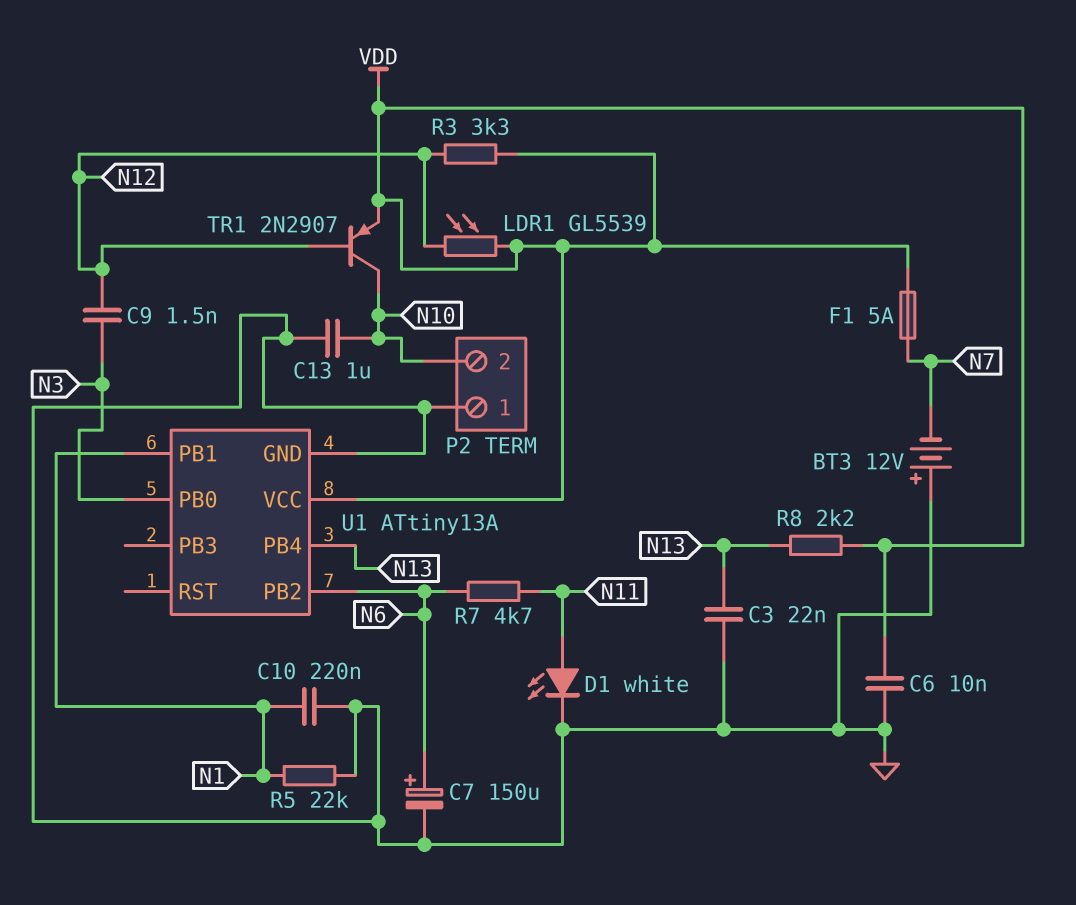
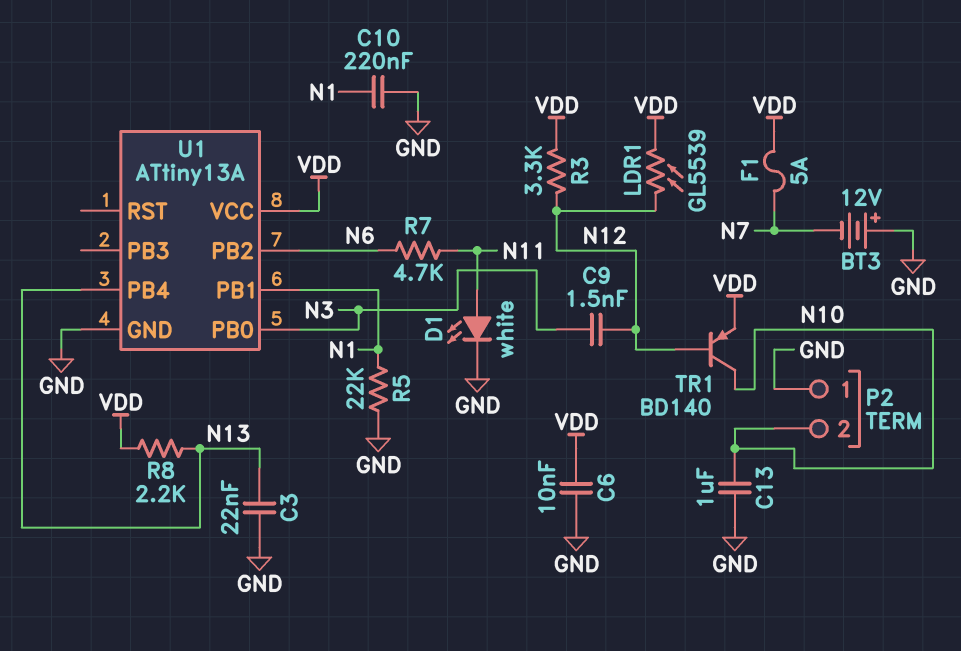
C7: 150uF (plus N6, minus GND) -> none
TR1: PNP 2N2907 (B N12, C N10, E VDD) -> PNP BD140 (B N12, C N10, E VDD)

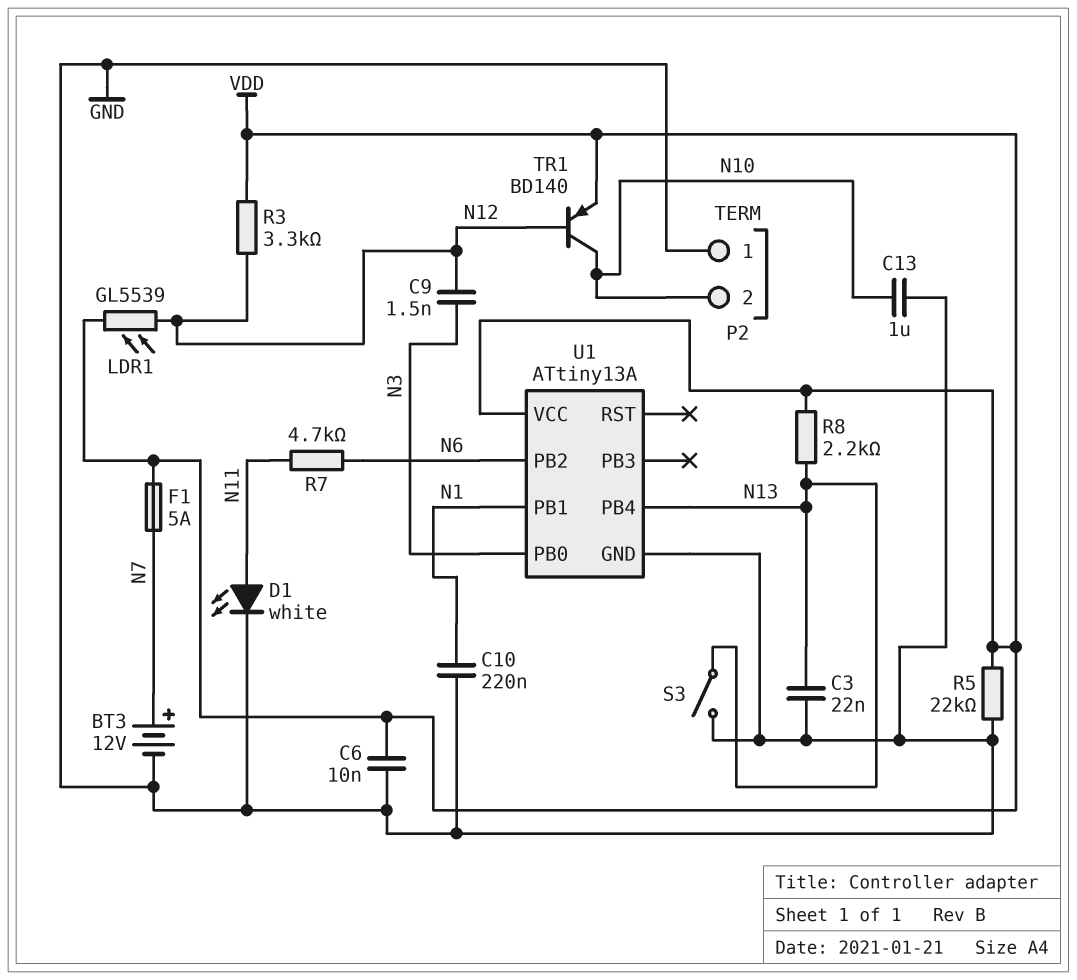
BT3: 12V (plus GND, minus N7) -> 12V (plus N7, minus GND)
R5: 22k (GND, N1) -> 22k (GND, VDD)
S3: none -> switch (GND, N13)

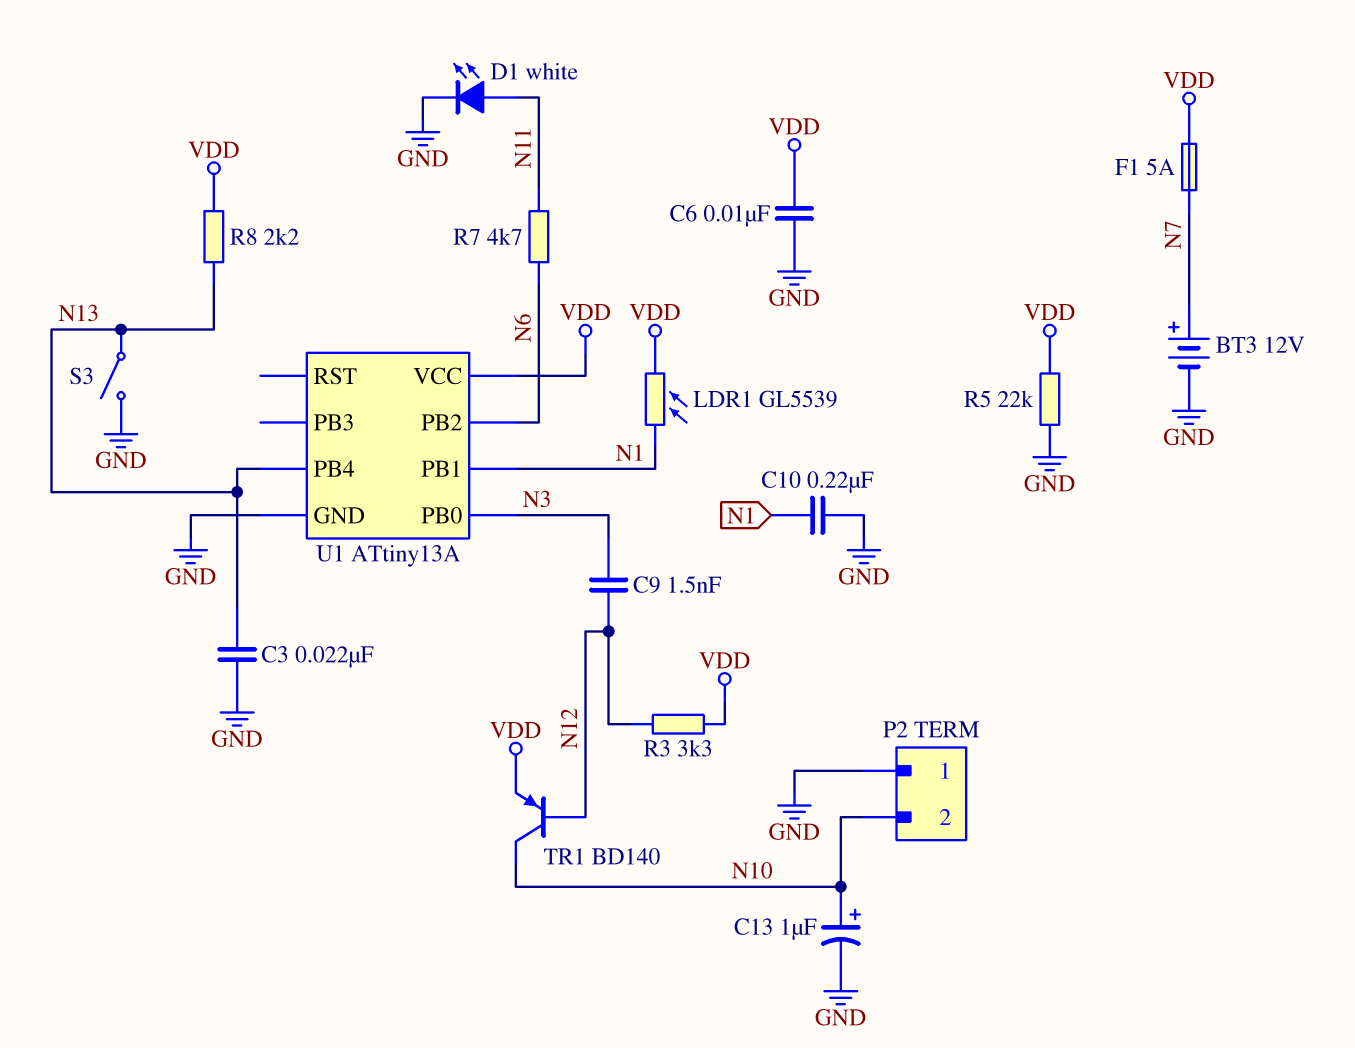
C13: 1uF (GND, N10) -> 1uF (plus N10, minus GND)
LDR1: GL5539 (N12, VDD) -> GL5539 (N1, VDD)

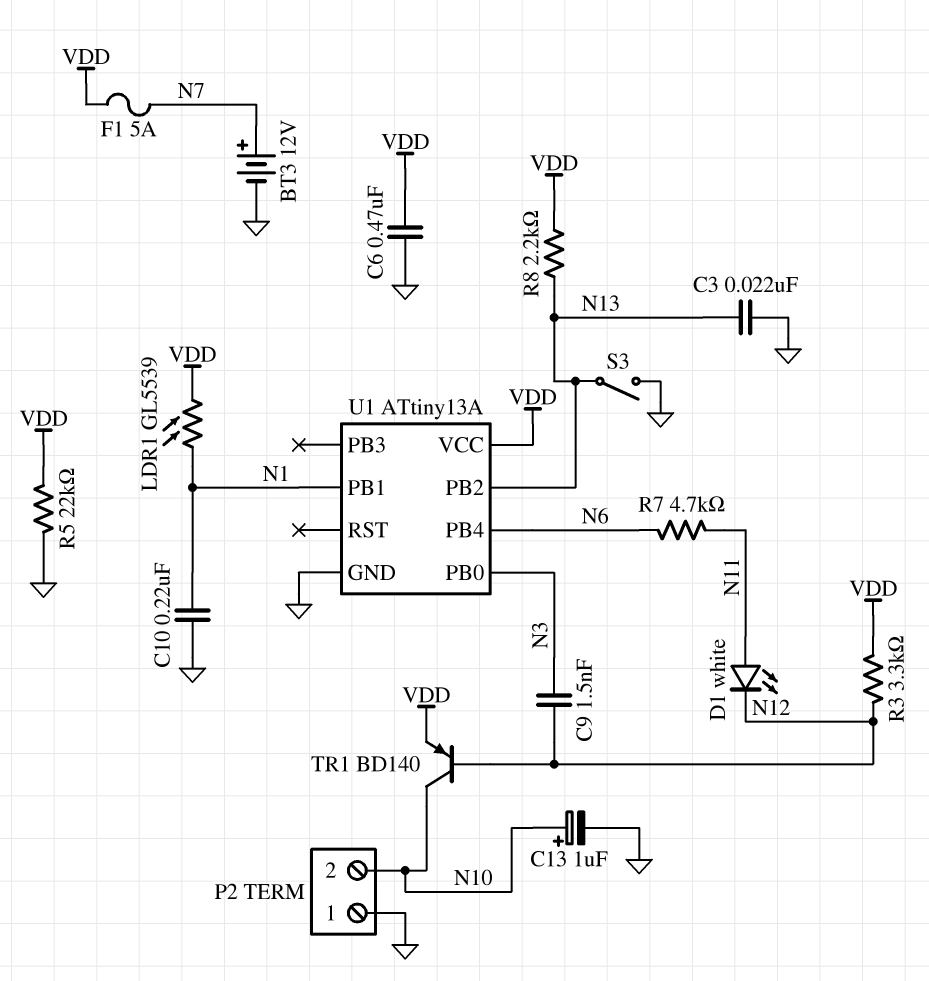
C6: 10nF (GND, VDD) -> 470nF (GND, VDD)
D1: LED white (A N11, K GND) -> LED white (A N11, K N12)
U1 pin PB2: N6 -> N13
U1 pin PB4: N13 -> N6

